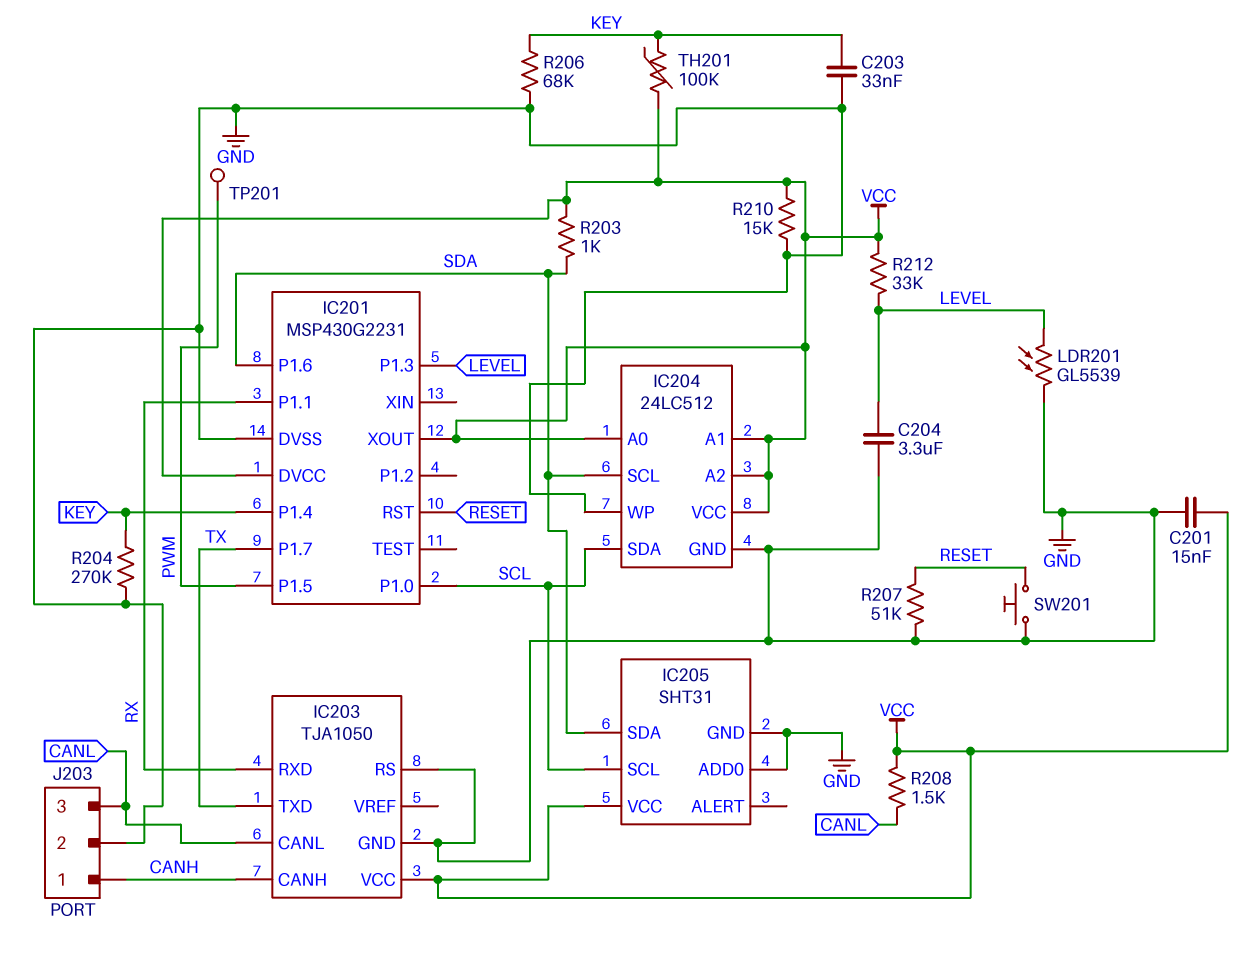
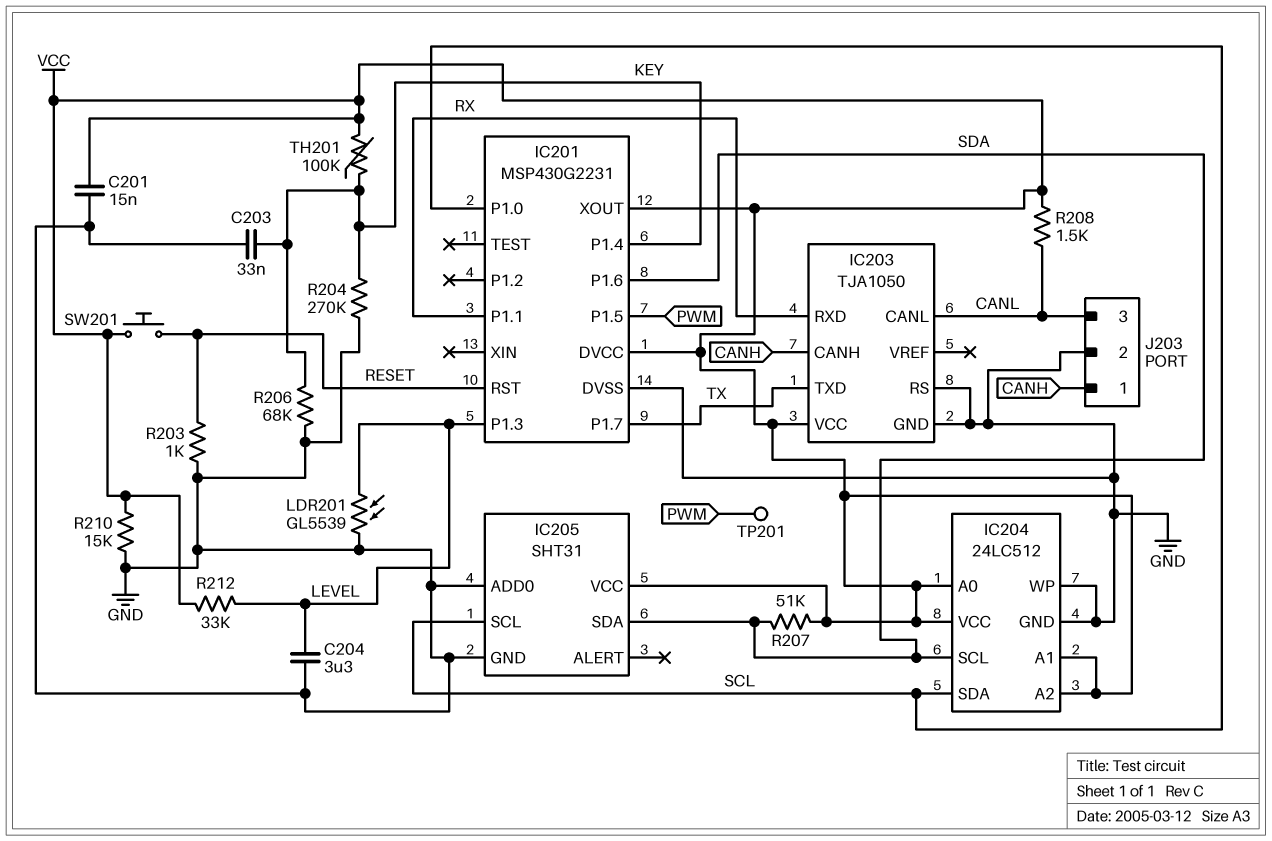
R203: 1k (SDA, VCC) -> 1k (GND, RESET)
R207: 51k (GND, RESET) -> 51k (SDA, VCC)
SW201: button (GND, RESET) -> button (RESET, VCC)

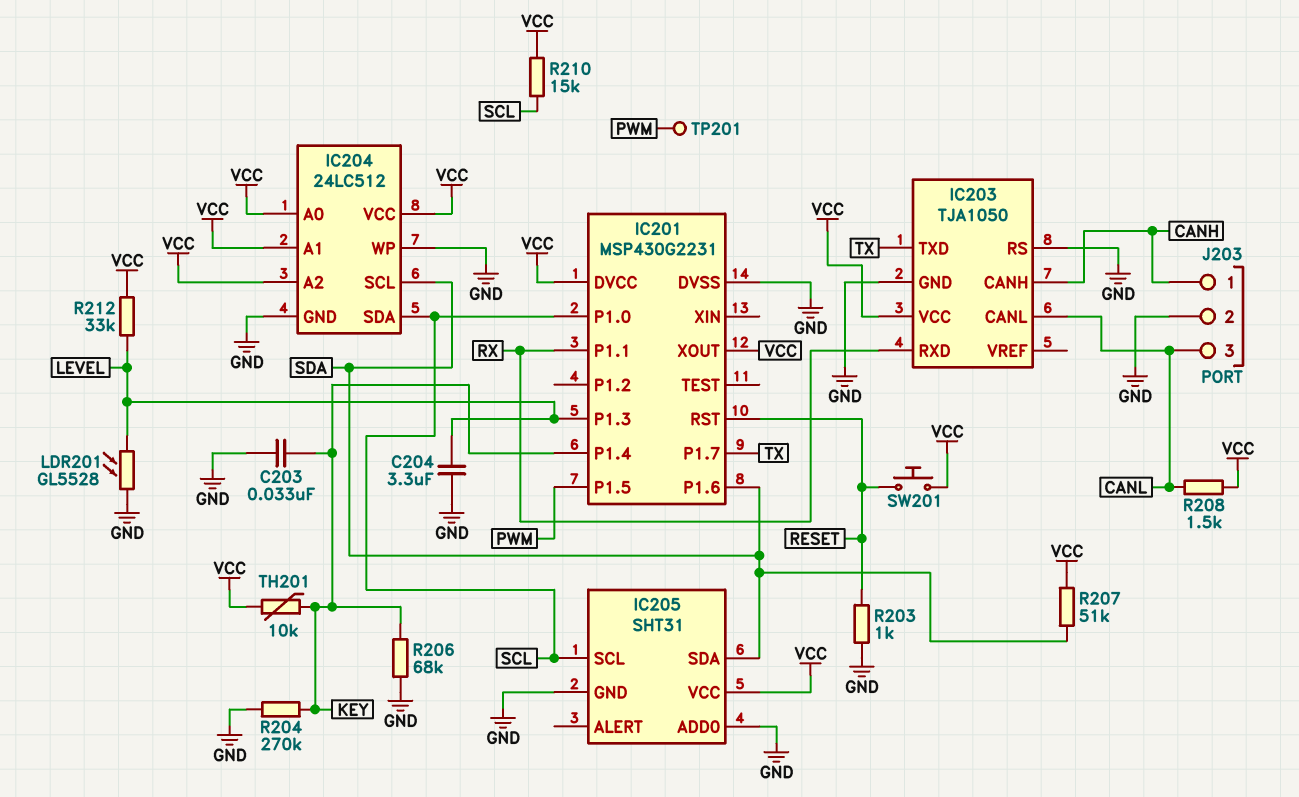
C201: 15nF (GND, VCC) -> none
LDR201: GL5539 (GND, LEVEL) -> GL5528 (GND, LEVEL)
R210: 15k (GND, VCC) -> 15k (SCL, VCC)
TH201: 100k (KEY, VCC) -> 10k (KEY, VCC)

